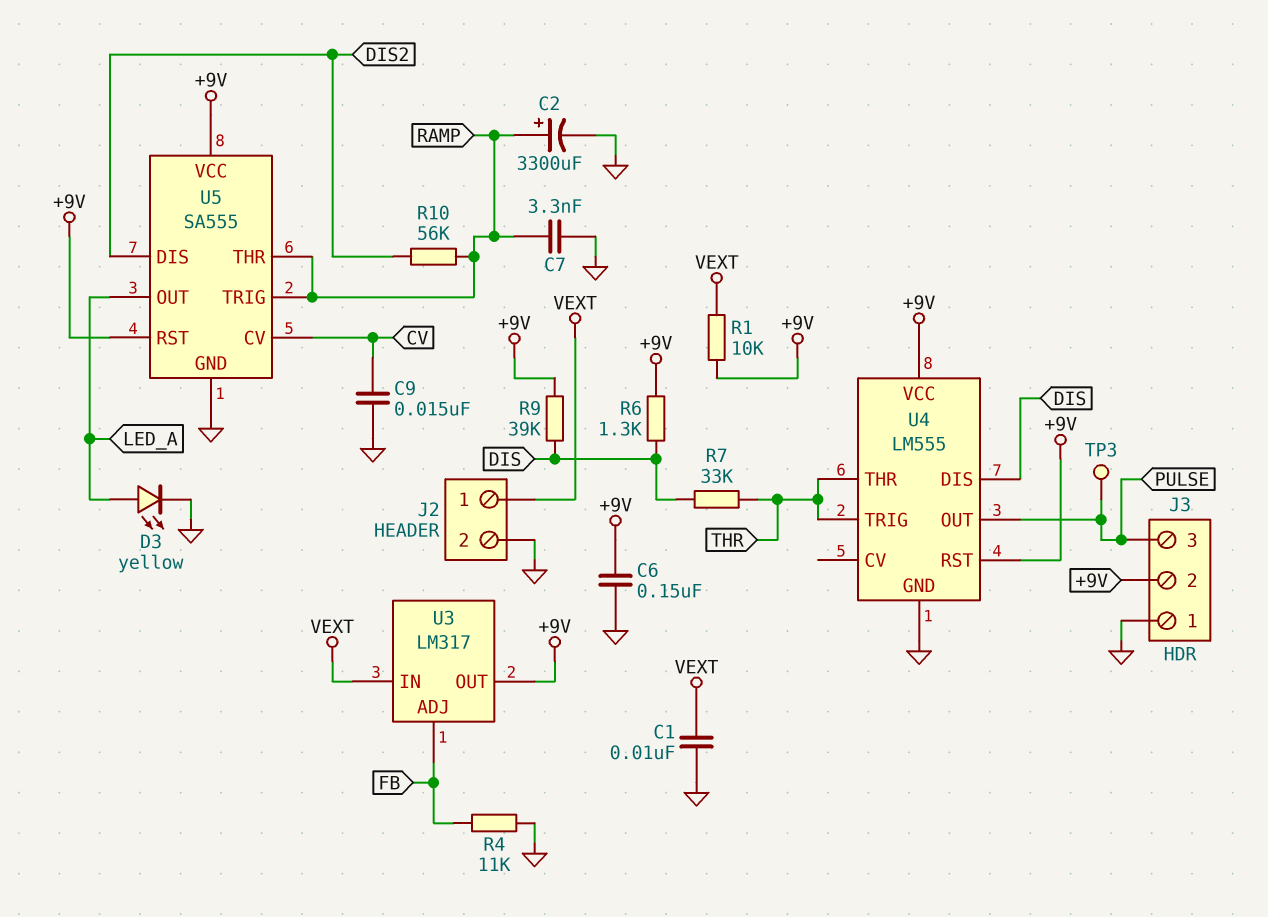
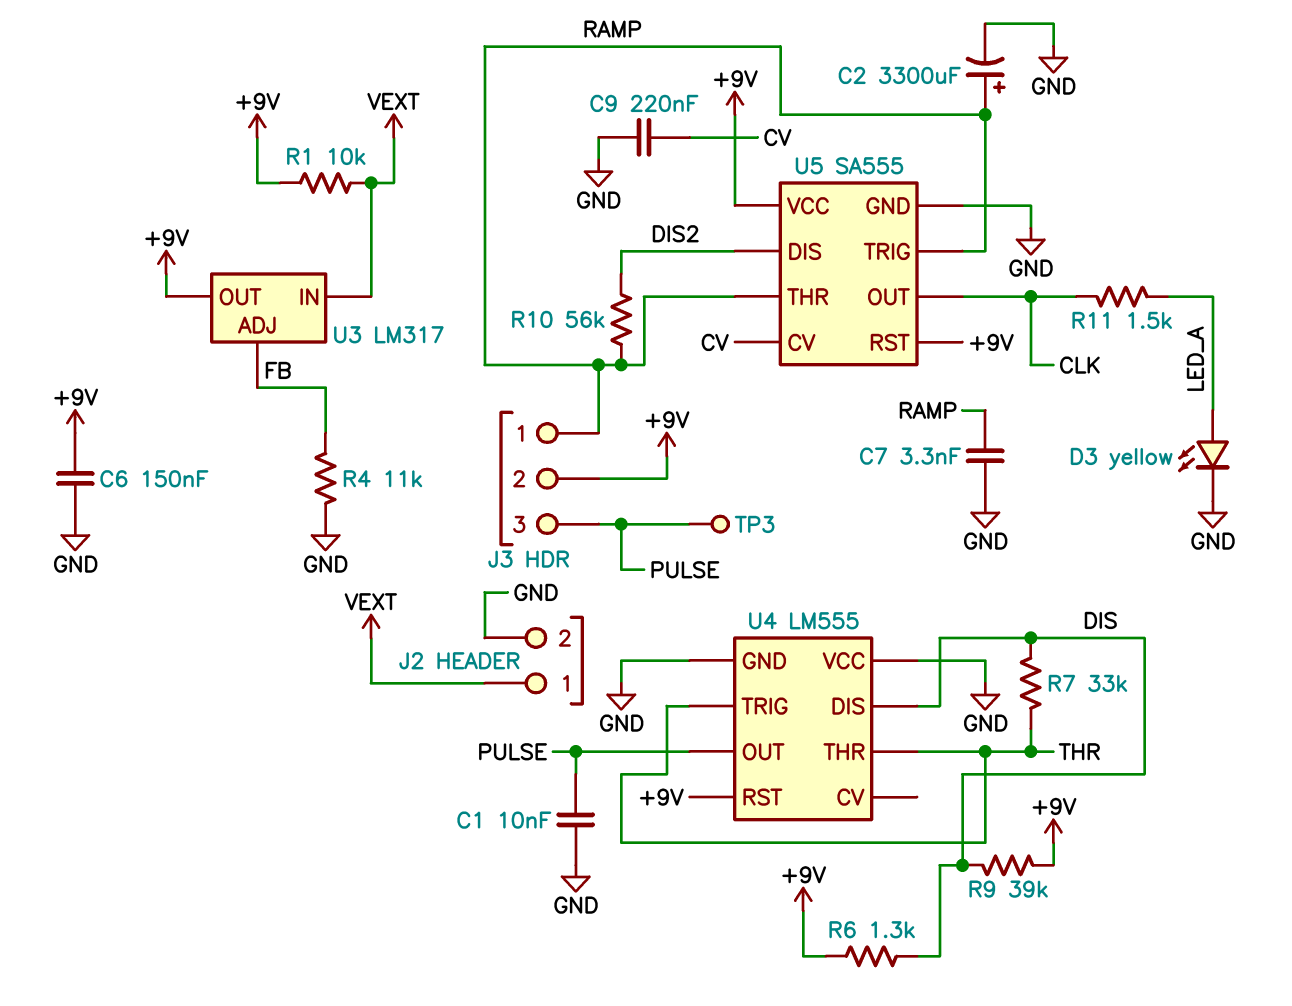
C1: 10nF (GND, VEXT) -> 10nF (GND, PULSE)
C9: 15nF (CV, GND) -> 220nF (CV, GND)
J3 pin 1: GND -> RAMP
R11: none -> 1.5k (CLK, LED_A)
U4 pin VCC: +9V -> GND
U5 pin OUT: LED_A -> CLK

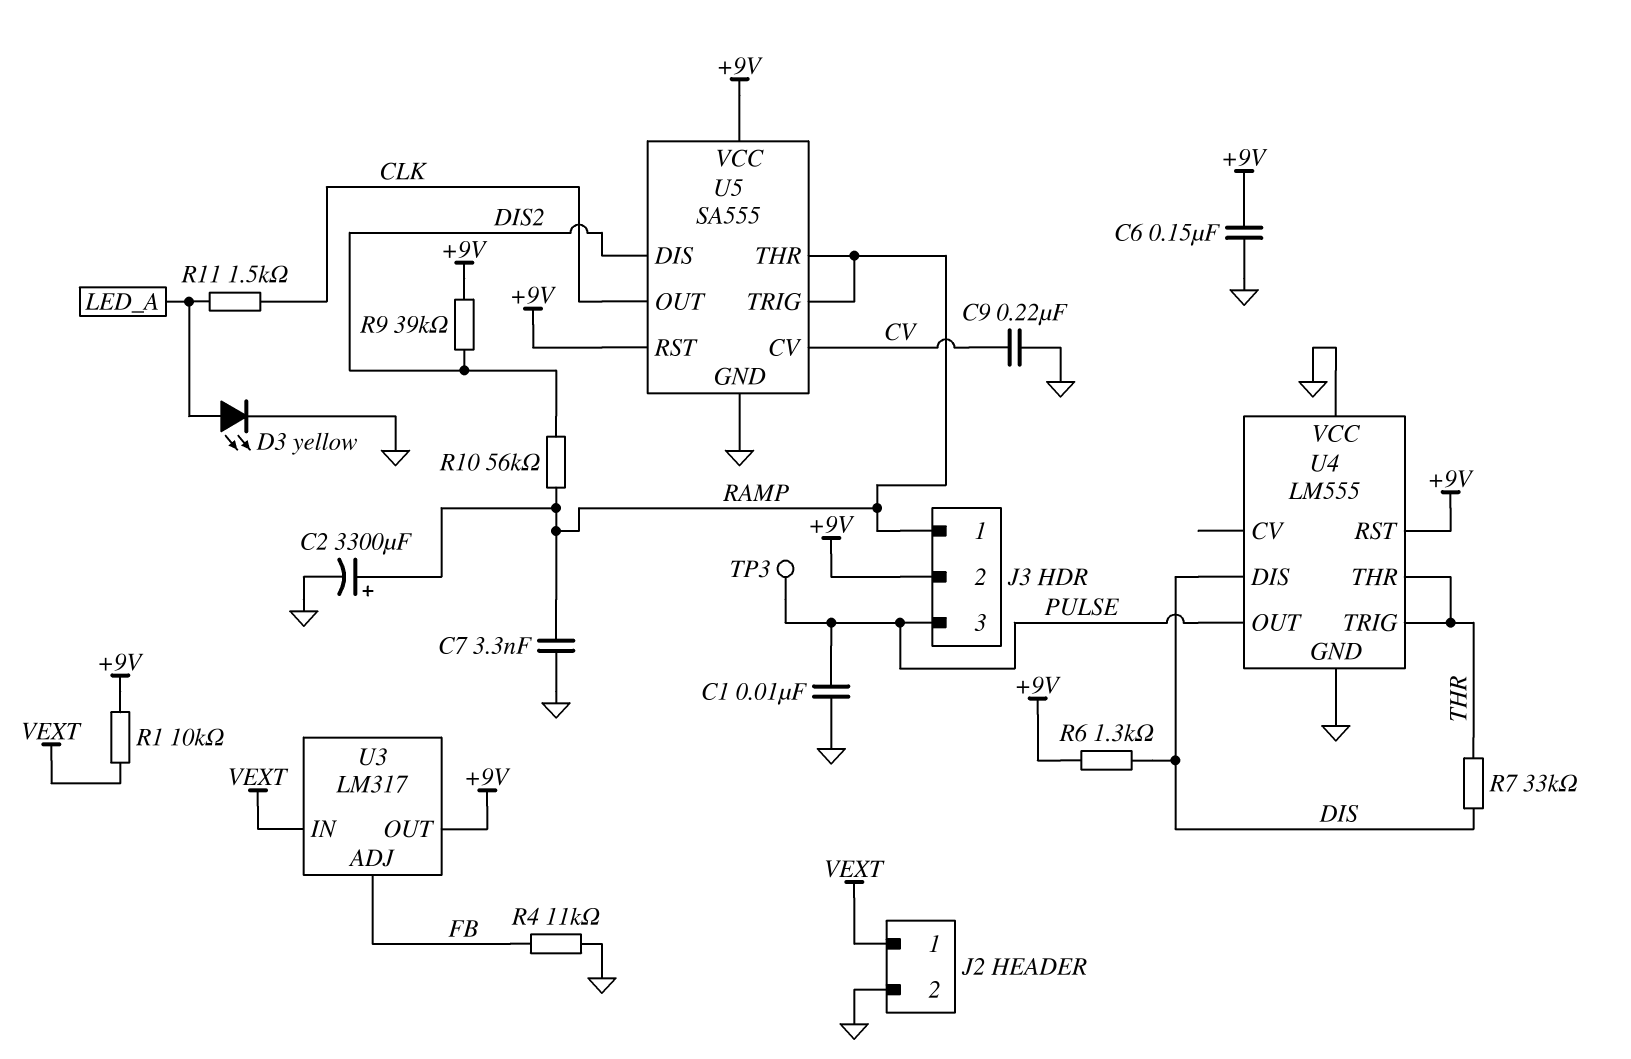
R9: 39k (+9V, DIS) -> 39k (+9V, DIS2)

